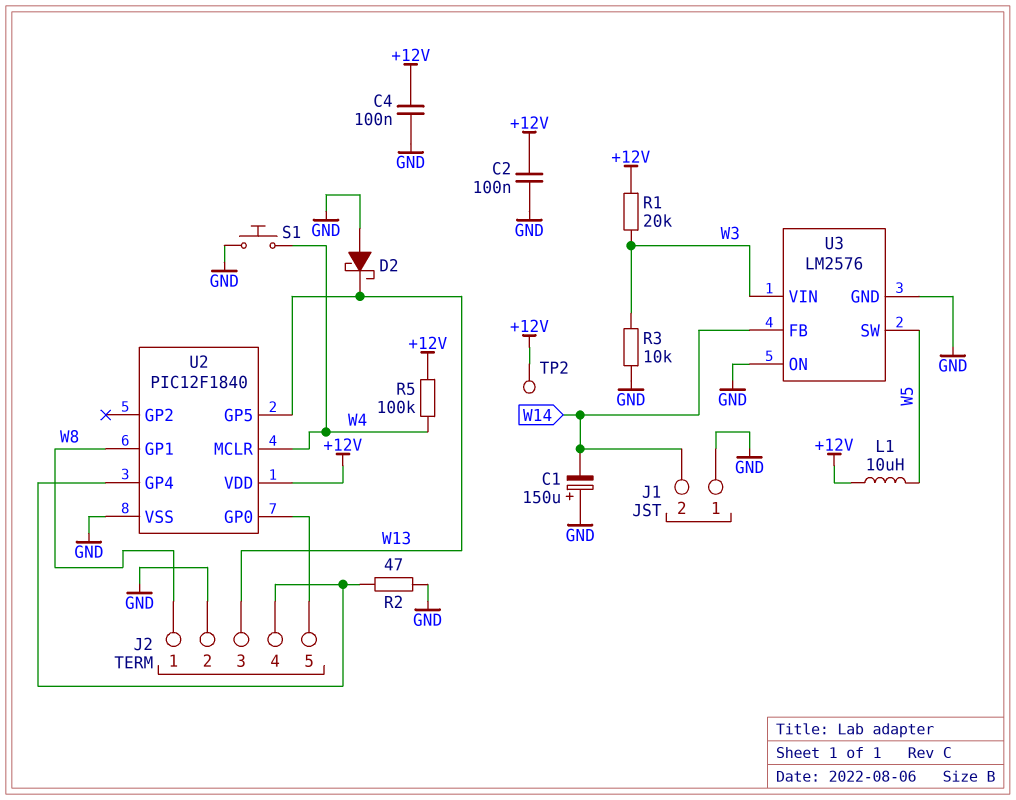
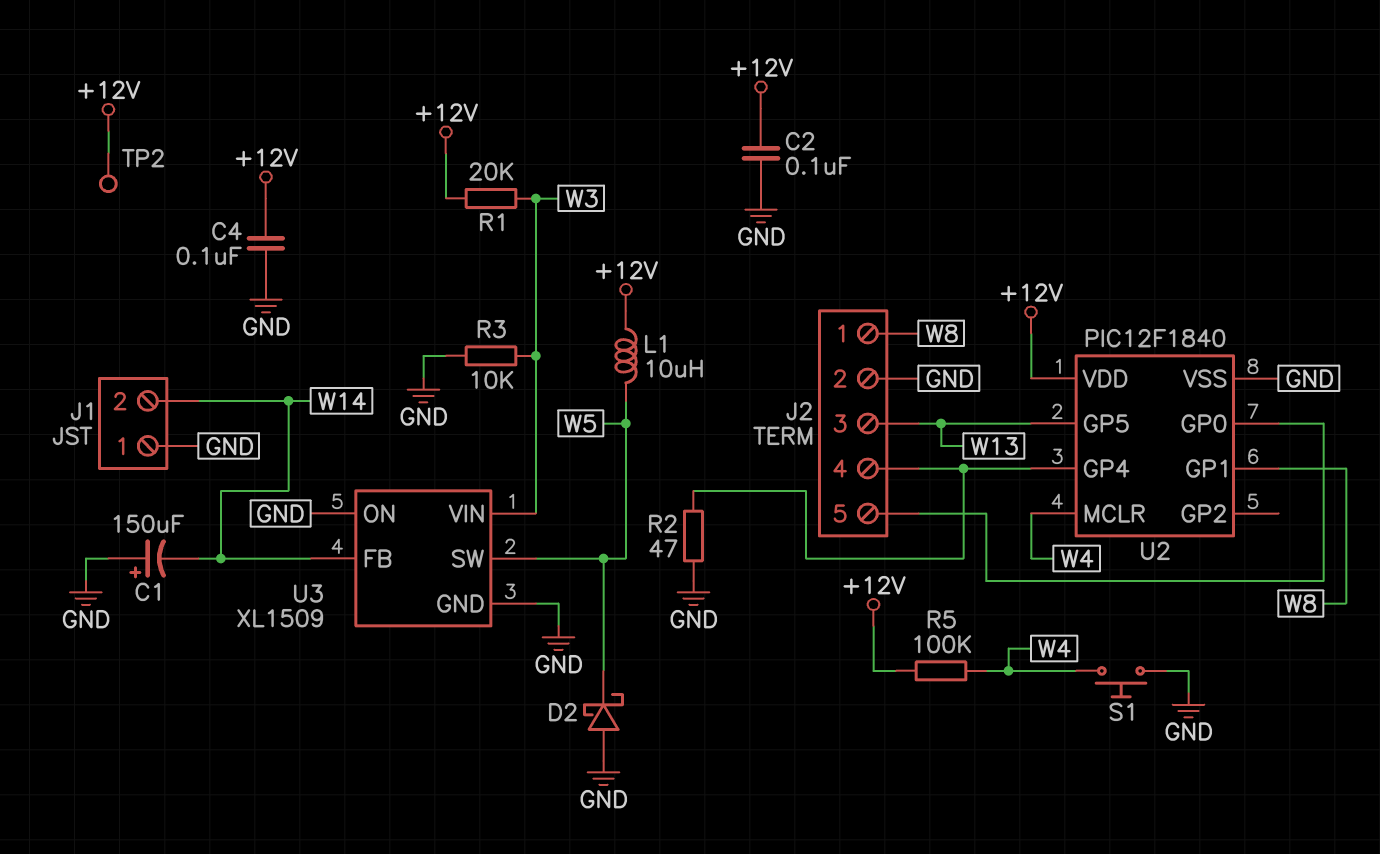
D2: schottky (A GND, K W13) -> schottky (A GND, K W5)
U3: LM2576 -> XL1509

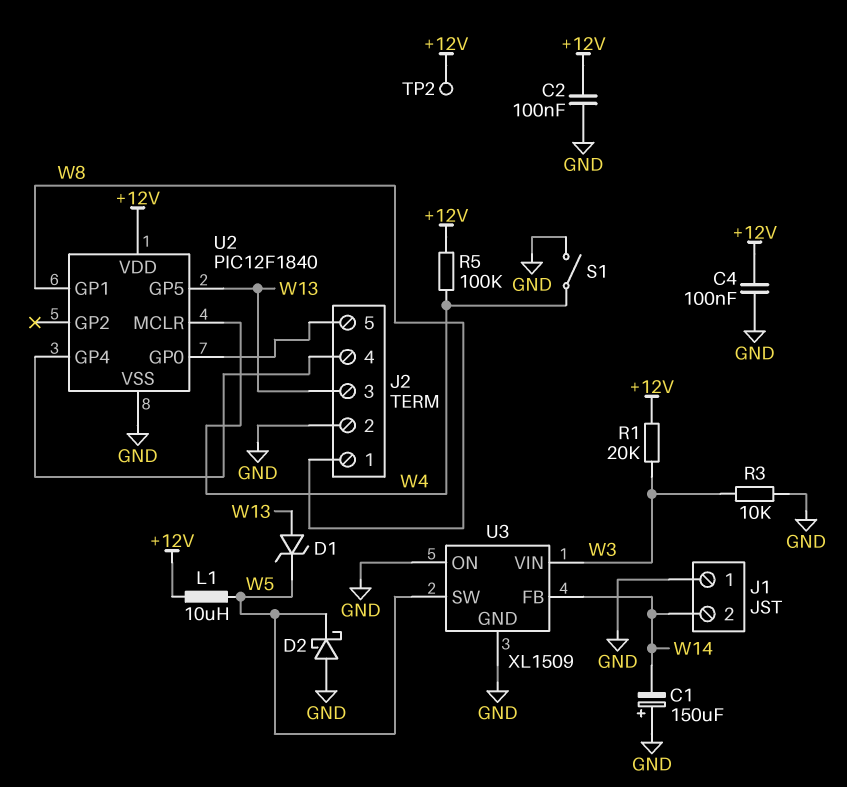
D1: none -> zener (A W13, K W5)
R2: 47 (GND, J2/4) -> none
S1: button (GND, W4) -> switch (GND, W4)

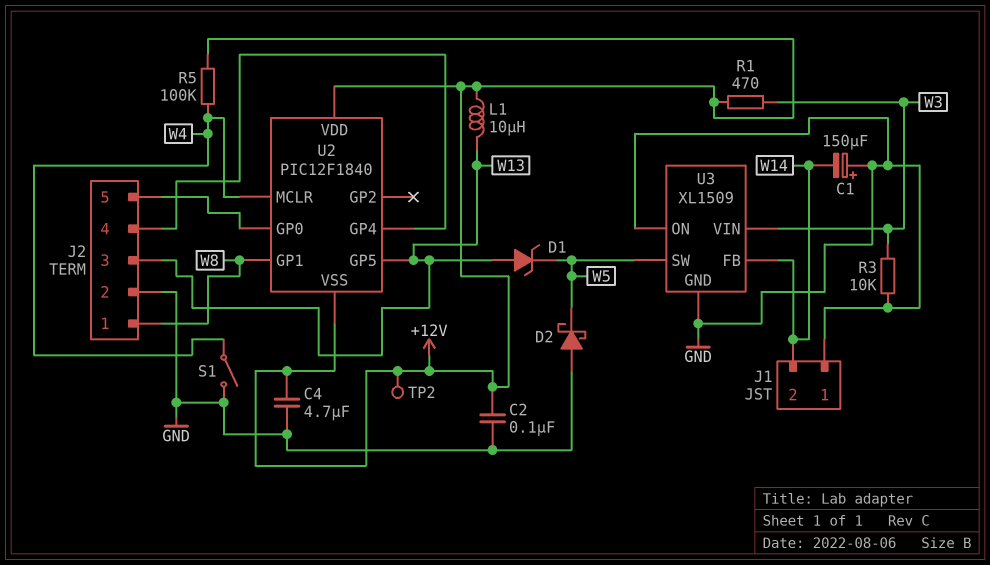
C4: 100nF (+12V, GND) -> 4.7uF (+12V, GND)
L1: 10uH (+12V, W5) -> 10uH (+12V, W13)
R1: 20k (+12V, W3) -> 470 (+12V, W3)
U2 pin VSS: GND -> +12V

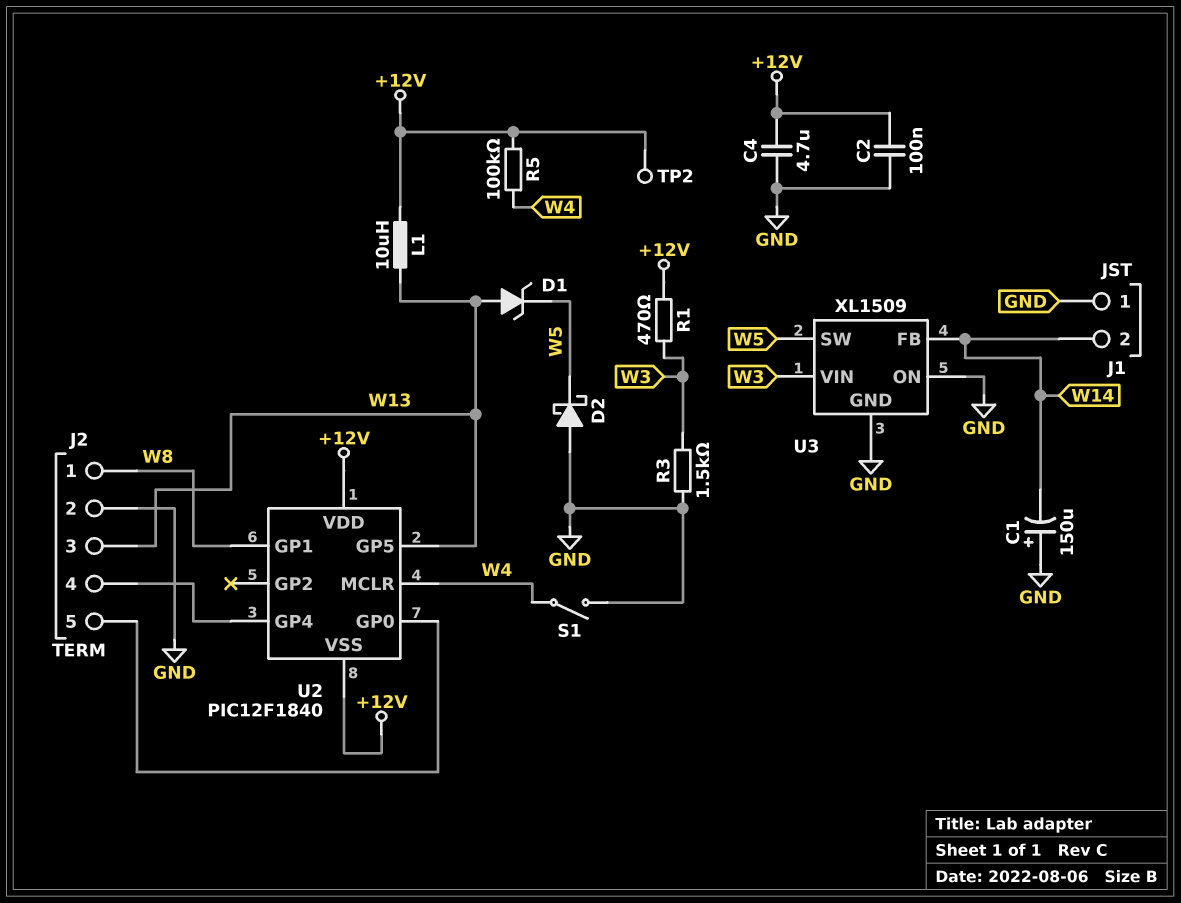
R3: 10k (GND, W3) -> 1.5k (GND, W3)

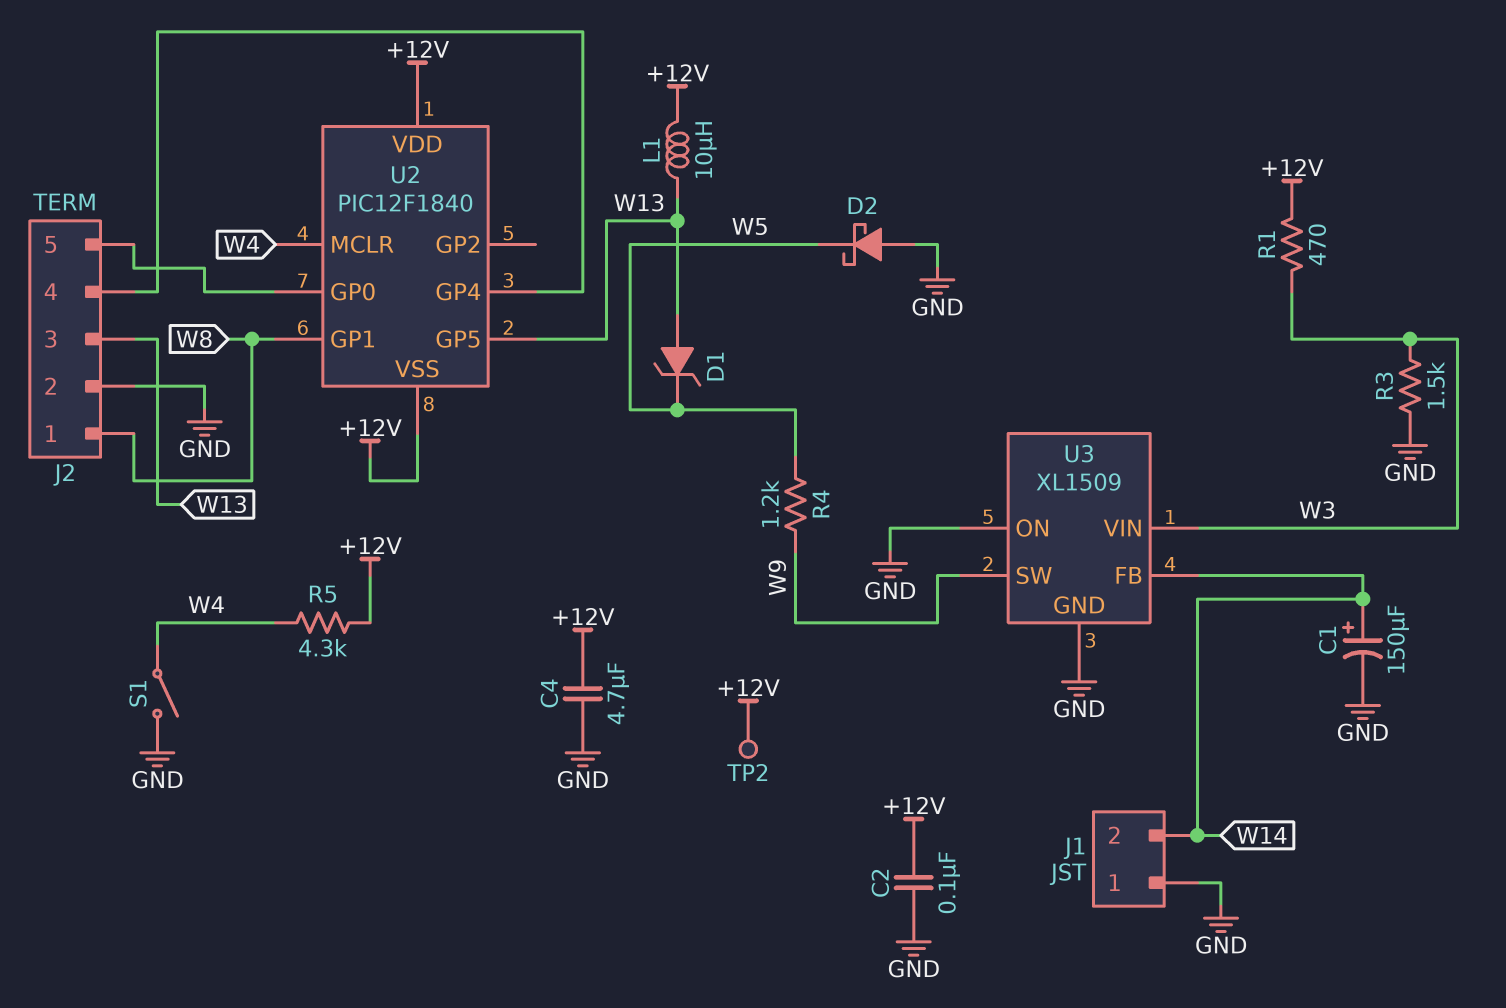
C1: 150uF (plus GND, minus W14) -> 150uF (plus W14, minus GND)
R4: none -> 1.2k (W5, W9)
R5: 100k (+12V, W4) -> 4.3k (+12V, W4)
U3 pin SW: W5 -> W9

